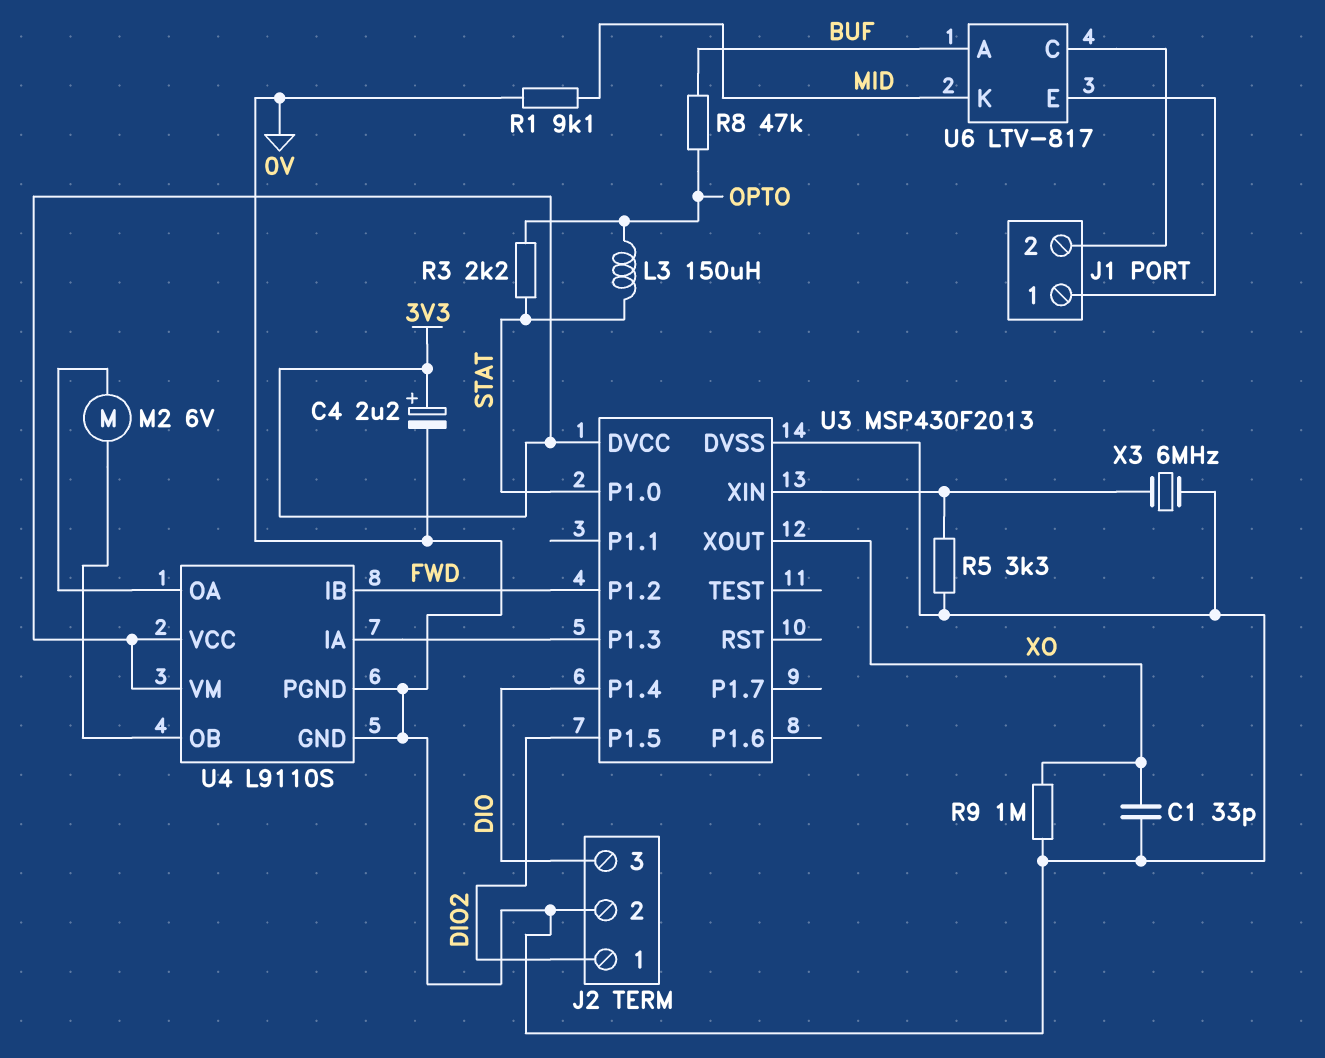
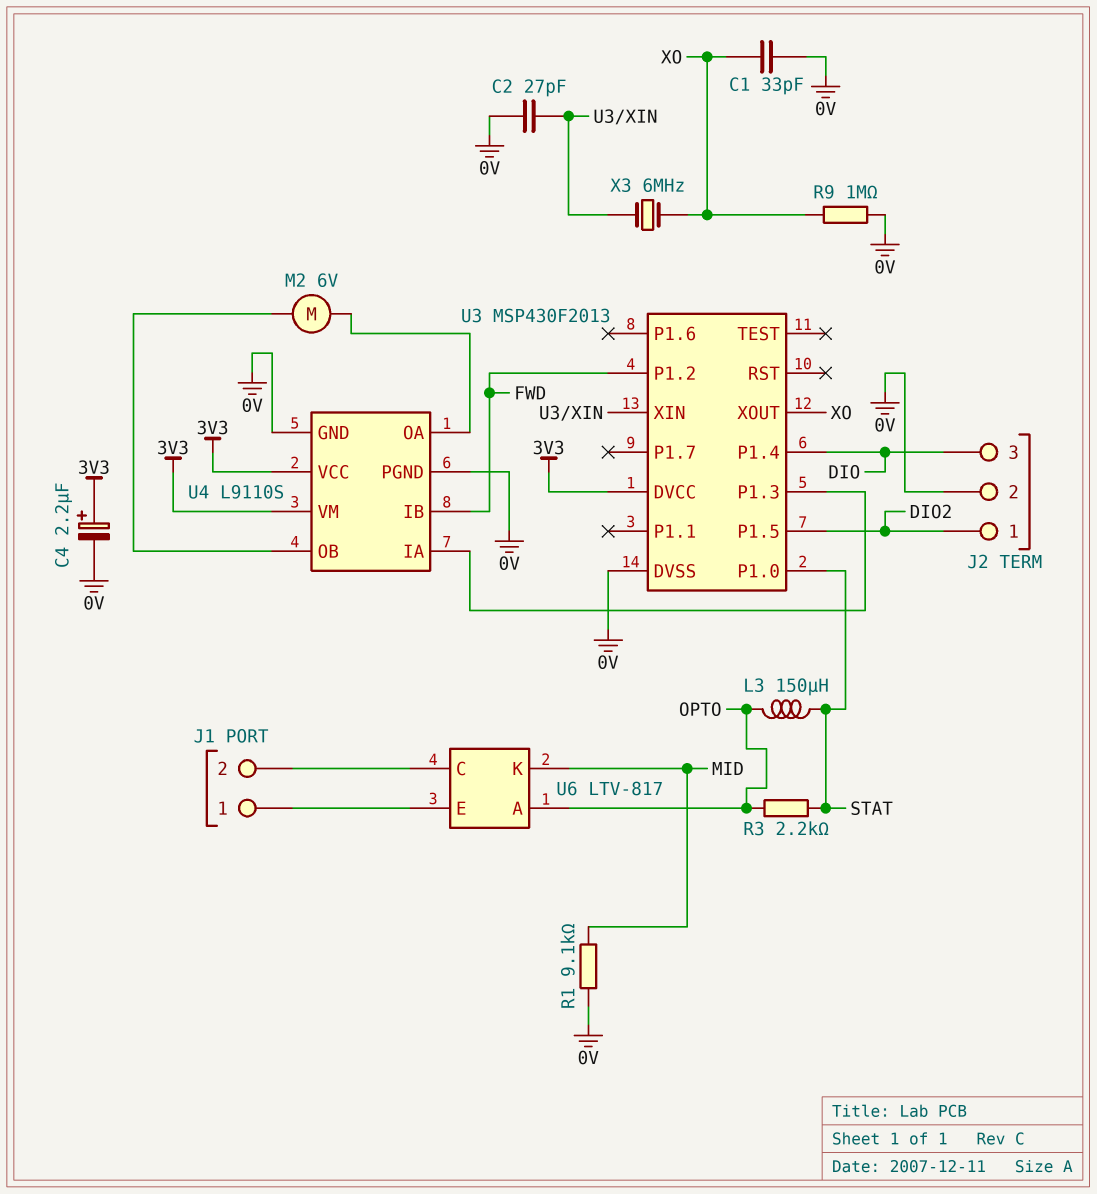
C2: none -> 27pF (0V, U3/XIN)
R5: 3.3k (0V, U3/XIN) -> none
R8: 47k (BUF, OPTO) -> none
U6 pin A: BUF -> OPTO
X3: 6MHz (0V, U3/XIN) -> 6MHz (U3/XIN, XO)

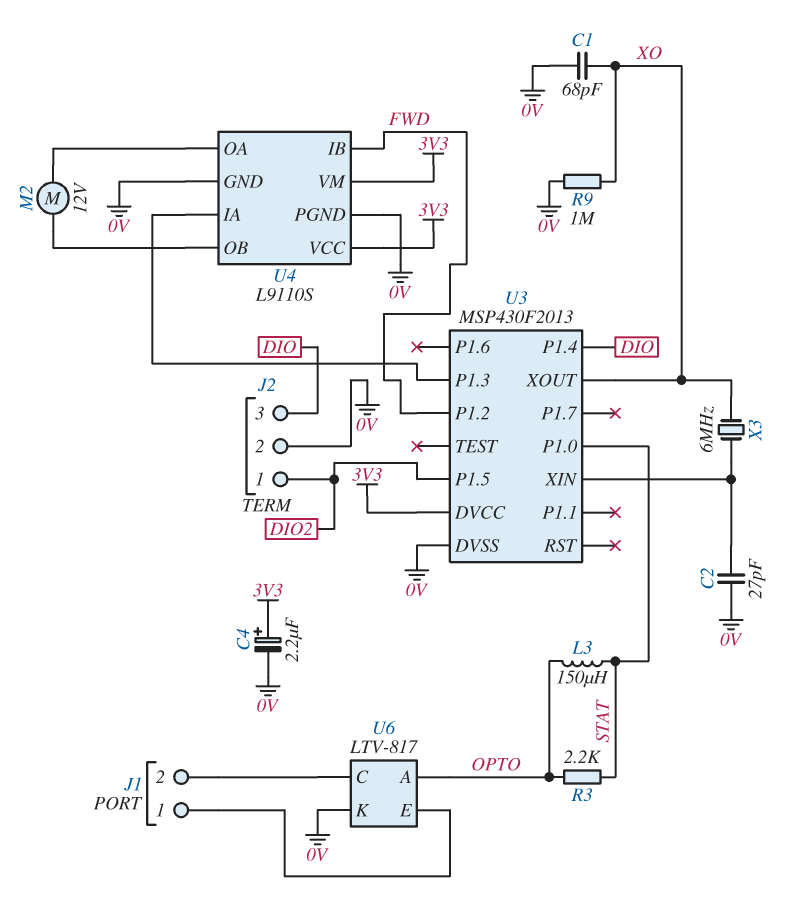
C1: 33pF (0V, XO) -> 68pF (0V, XO)
M2: motor 6V (U4/OA, U4/OB) -> motor 12V (U4/OA, U4/OB)
R1: 9.1k (0V, MID) -> none
U6 pin K: MID -> 0V

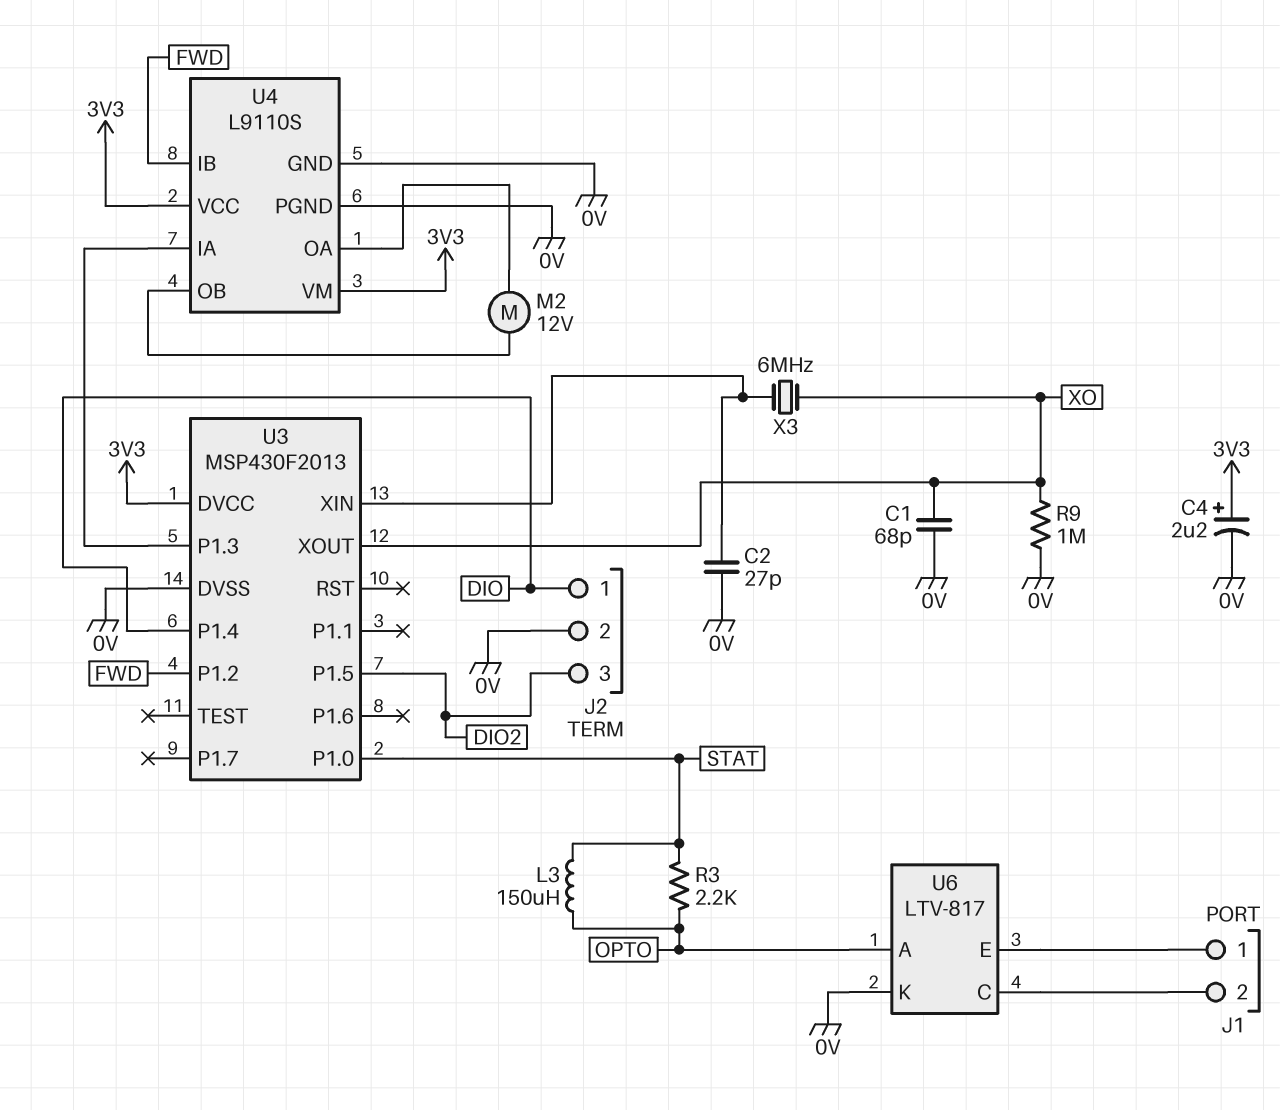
J2 pin 1: DIO2 -> DIO
J2 pin 3: DIO -> DIO2

